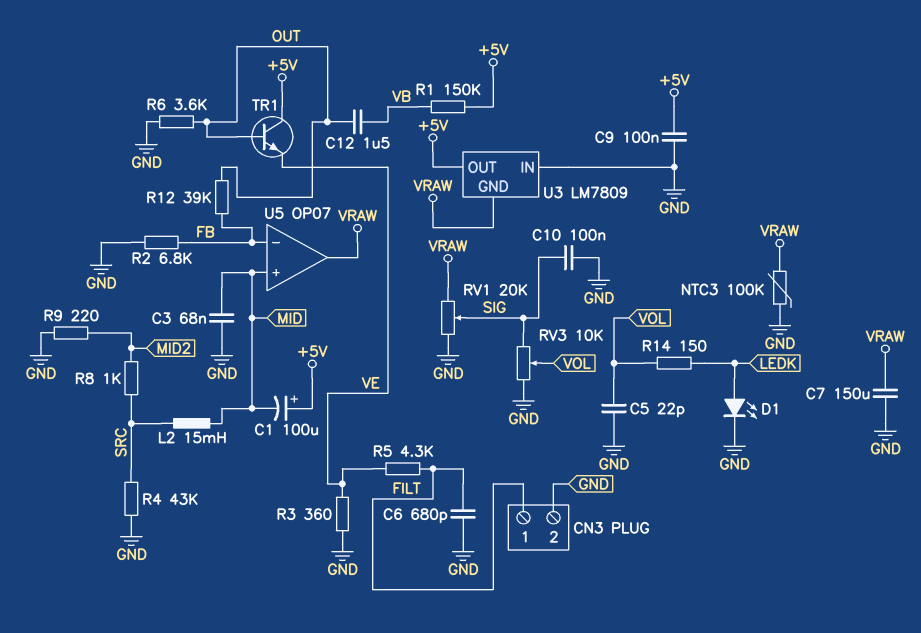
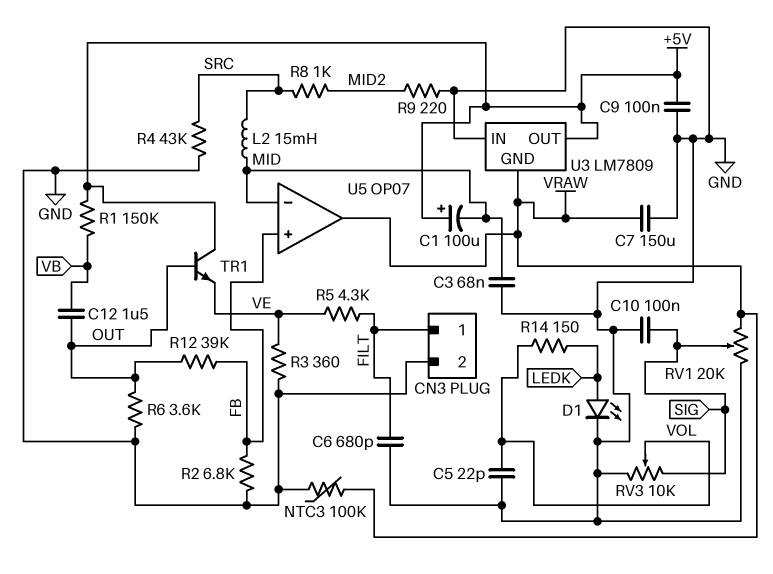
U5 pin in+: MID -> FB
U5 pin in-: FB -> MID

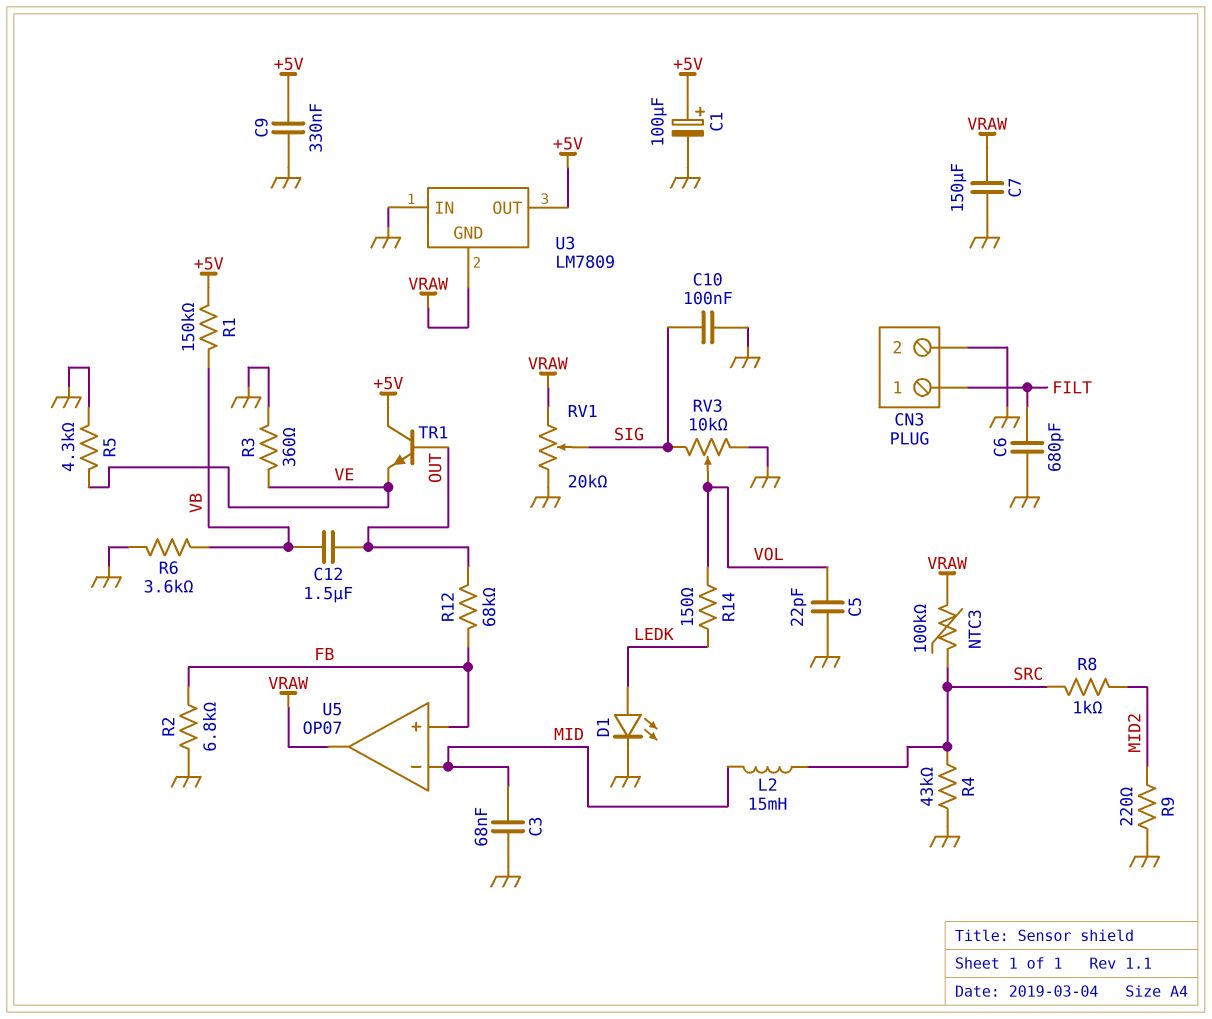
C1: 100uF (plus +5V, minus MID) -> 100uF (plus +5V, minus GND)
C9: 100nF (+5V, GND) -> 330nF (+5V, GND)
NTC3: 100k (GND, VRAW) -> 100k (SRC, VRAW)
R5: 4.3k (FILT, VE) -> 4.3k (GND, VE)
R6: 3.6k (GND, OUT) -> 3.6k (GND, VB)
R12: 39k (FB, OUT) -> 68k (FB, OUT)

